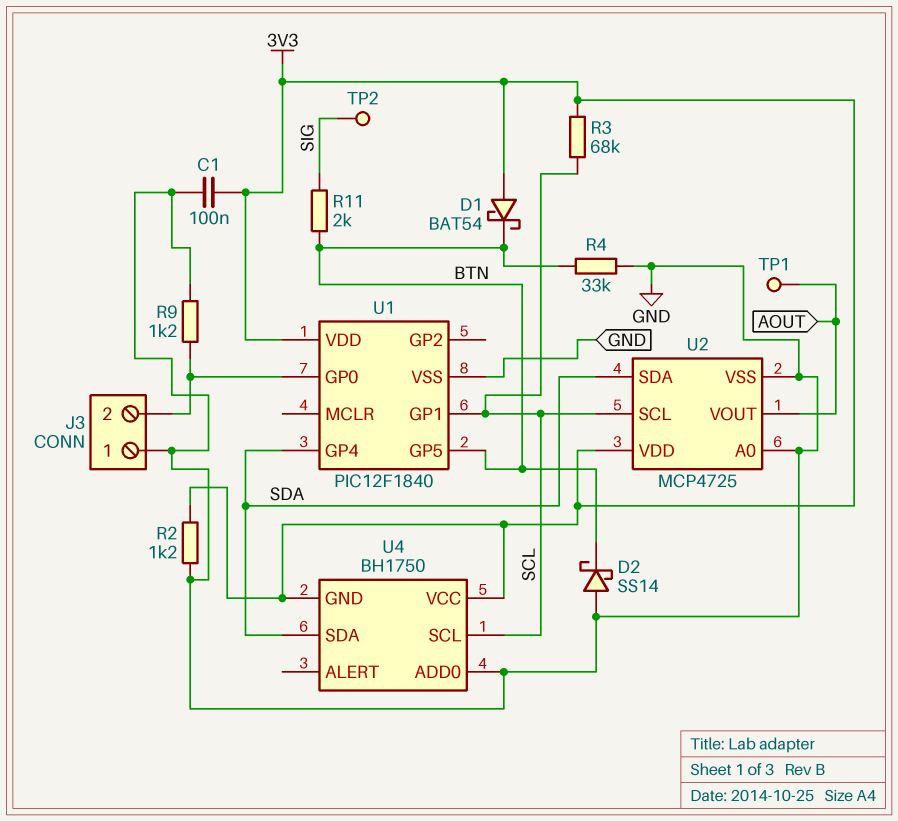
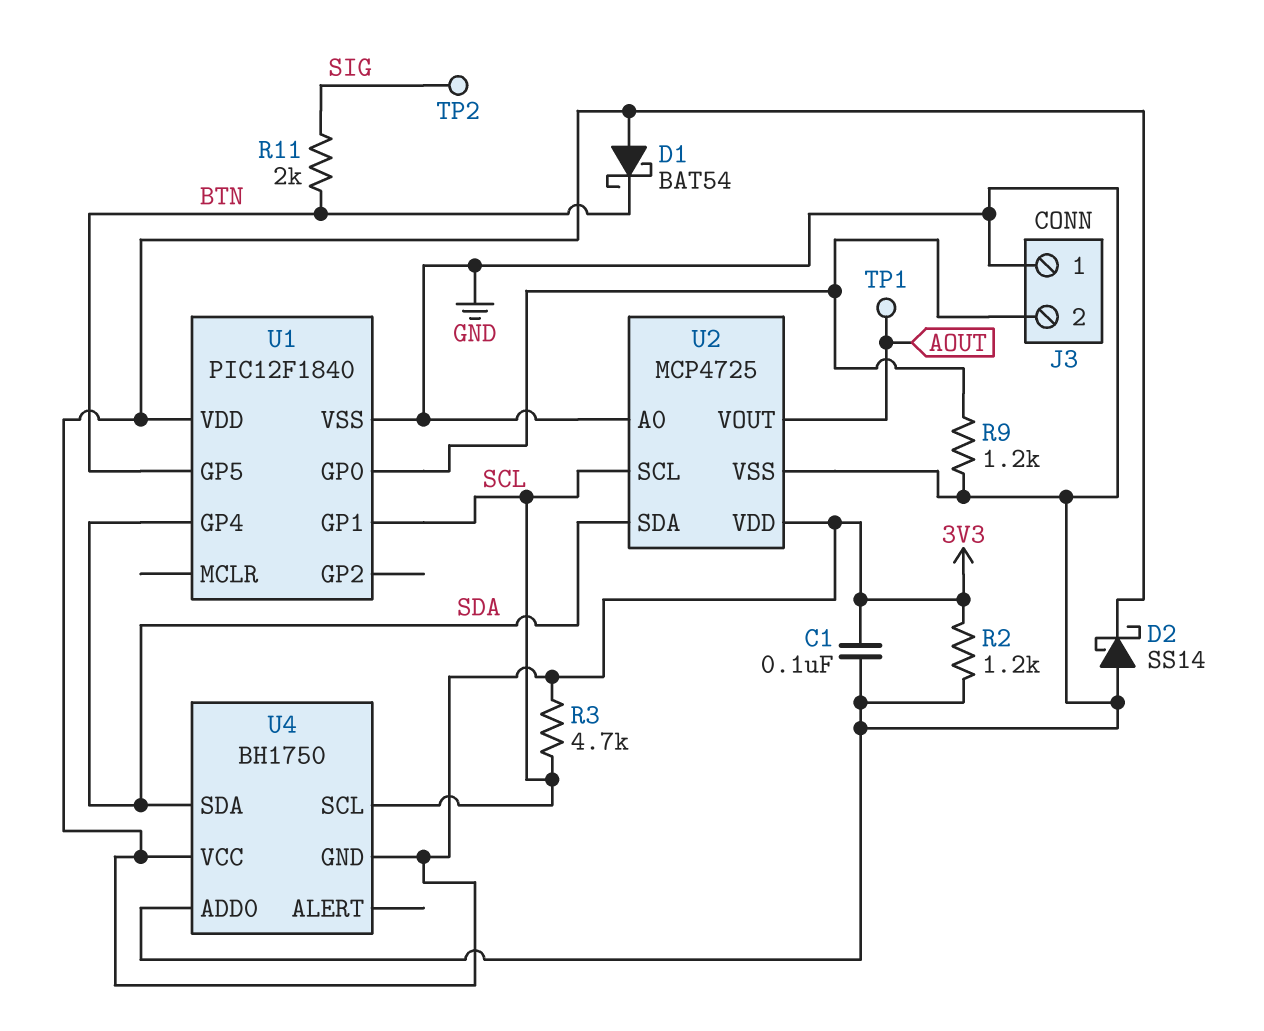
D2: schottky SS14 (A GND, K BTN) -> schottky SS14 (A GND, K 3V3)
R3: 68k (3V3, SCL) -> 4.7k (3V3, SCL)
R4: 33k (BTN, GND) -> none

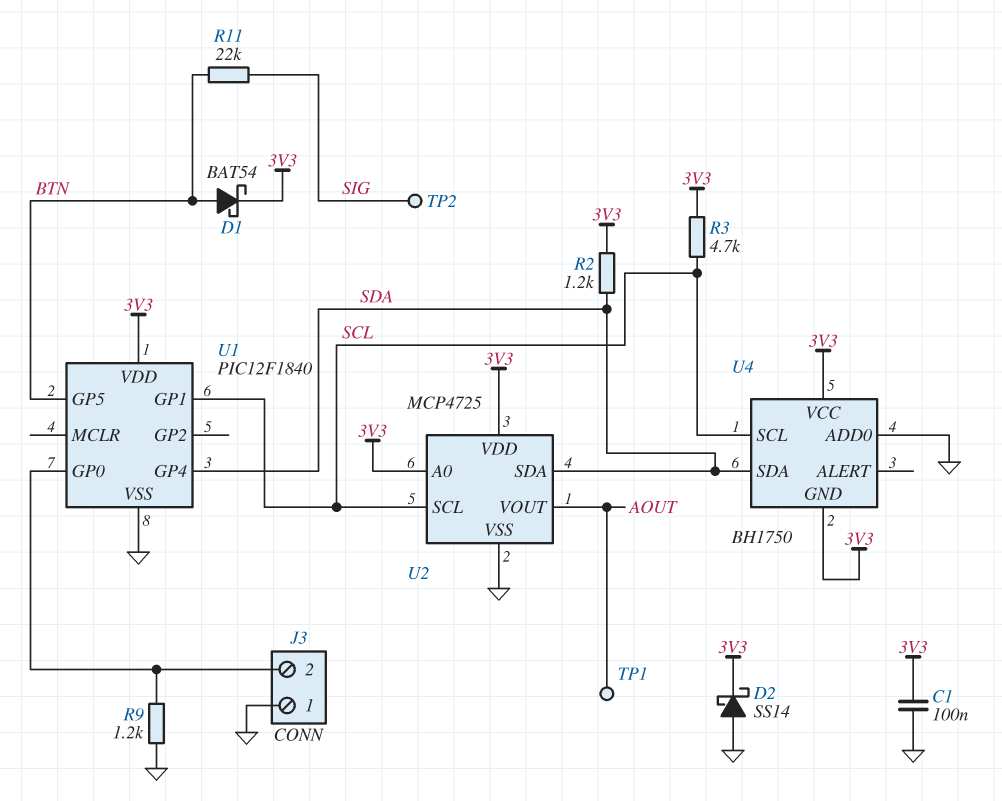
D1: schottky BAT54 (A 3V3, K BTN) -> schottky BAT54 (A BTN, K 3V3)
R2: 1.2k (3V3, GND) -> 1.2k (3V3, SDA)
R11: 2k (BTN, SIG) -> 22k (BTN, SIG)
U2 pin A0: GND -> 3V3

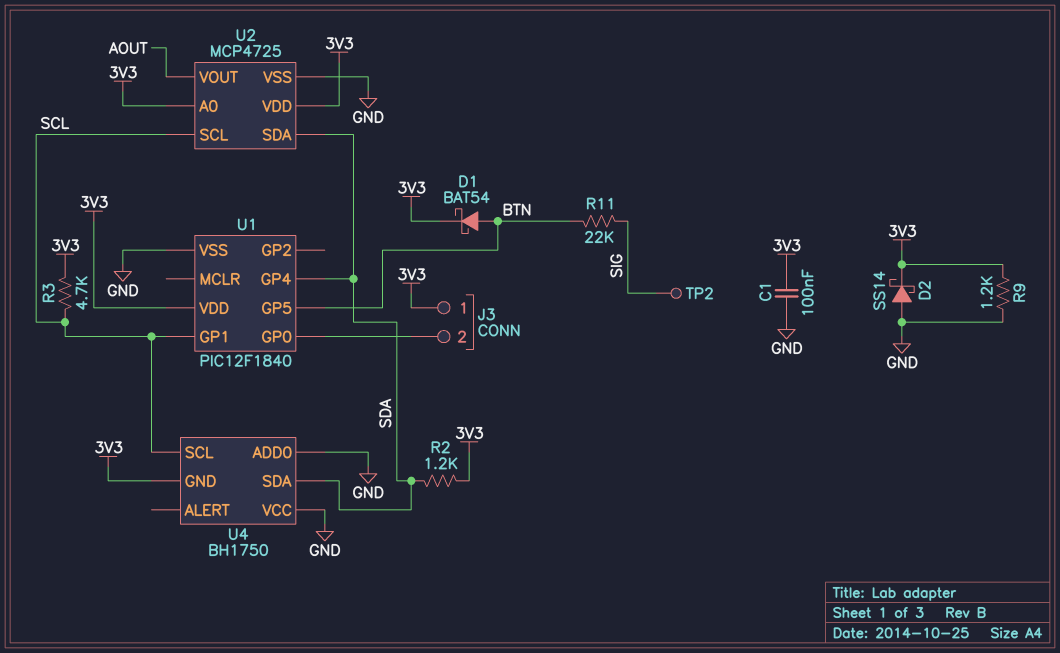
J3 pin 1: GND -> 3V3
R9: 1.2k (GND, J3/2) -> 1.2k (3V3, GND)
TP1: test point (AOUT) -> none
U4 pin VCC: 3V3 -> GND

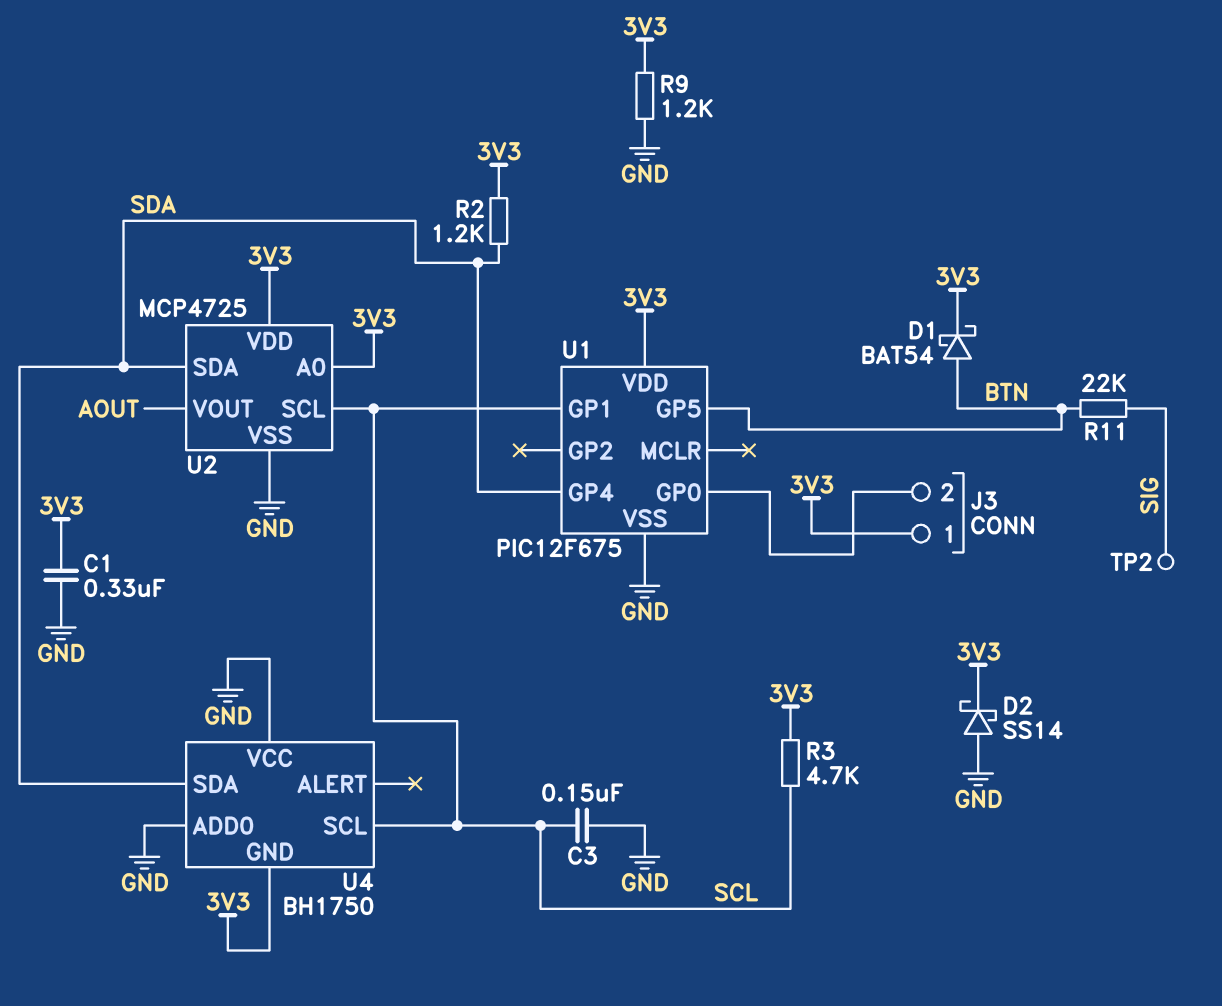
C1: 100nF (3V3, GND) -> 330nF (3V3, GND)
C3: none -> 150nF (GND, SCL)
U1: PIC12F1840 -> PIC12F675

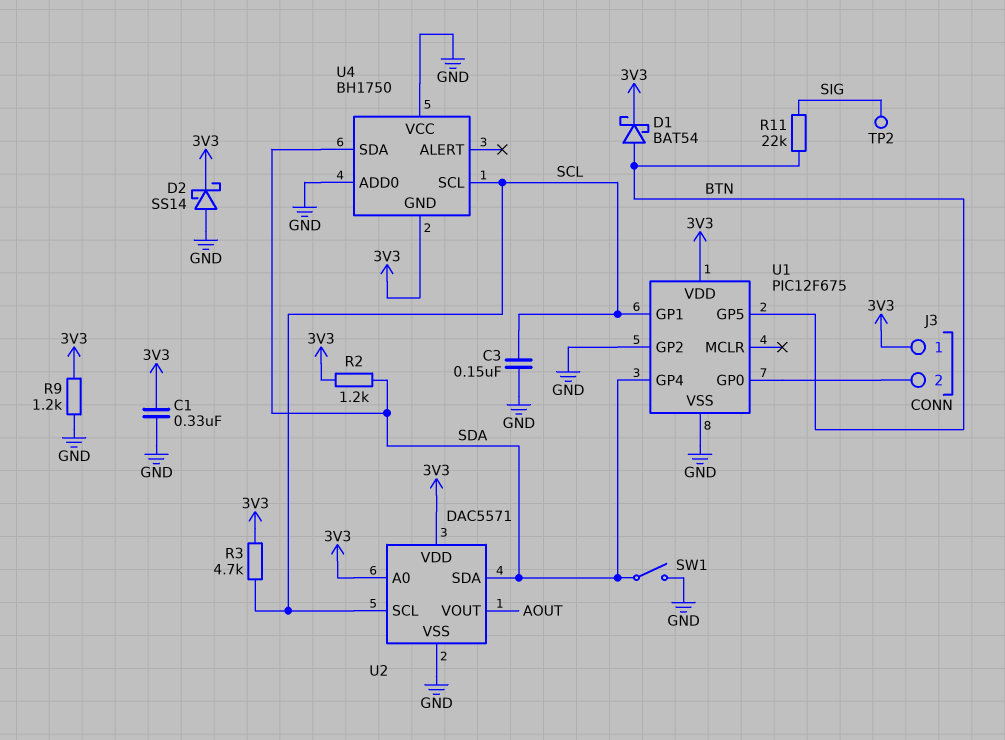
SW1: none -> switch (GND, SDA)
U1 pin GP2: none -> GND
U2: MCP4725 -> DAC5571

